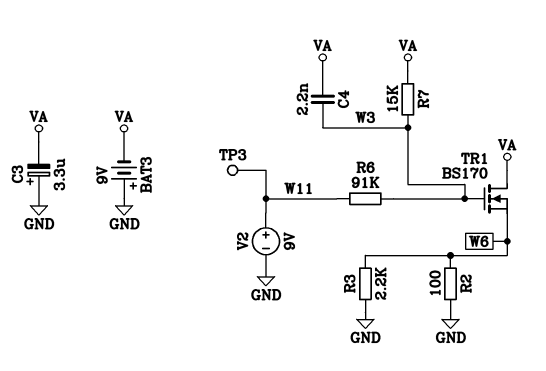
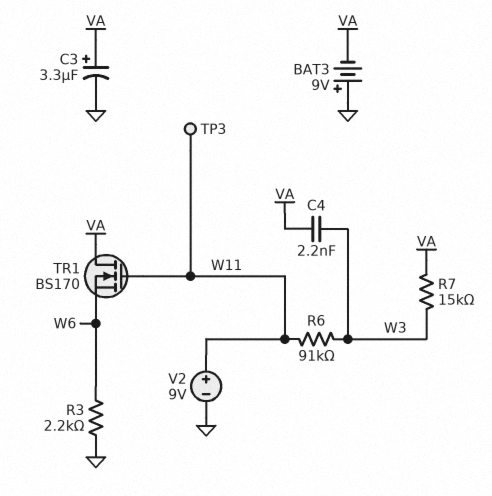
C3: 3.3uF (plus GND, minus VA) -> 3.3uF (plus VA, minus GND)
R2: 100 (GND, W6) -> none
TR1: NMOS BS170 (G W3, D VA, S W6) -> NMOS BS170 (G W11, D VA, S W6)

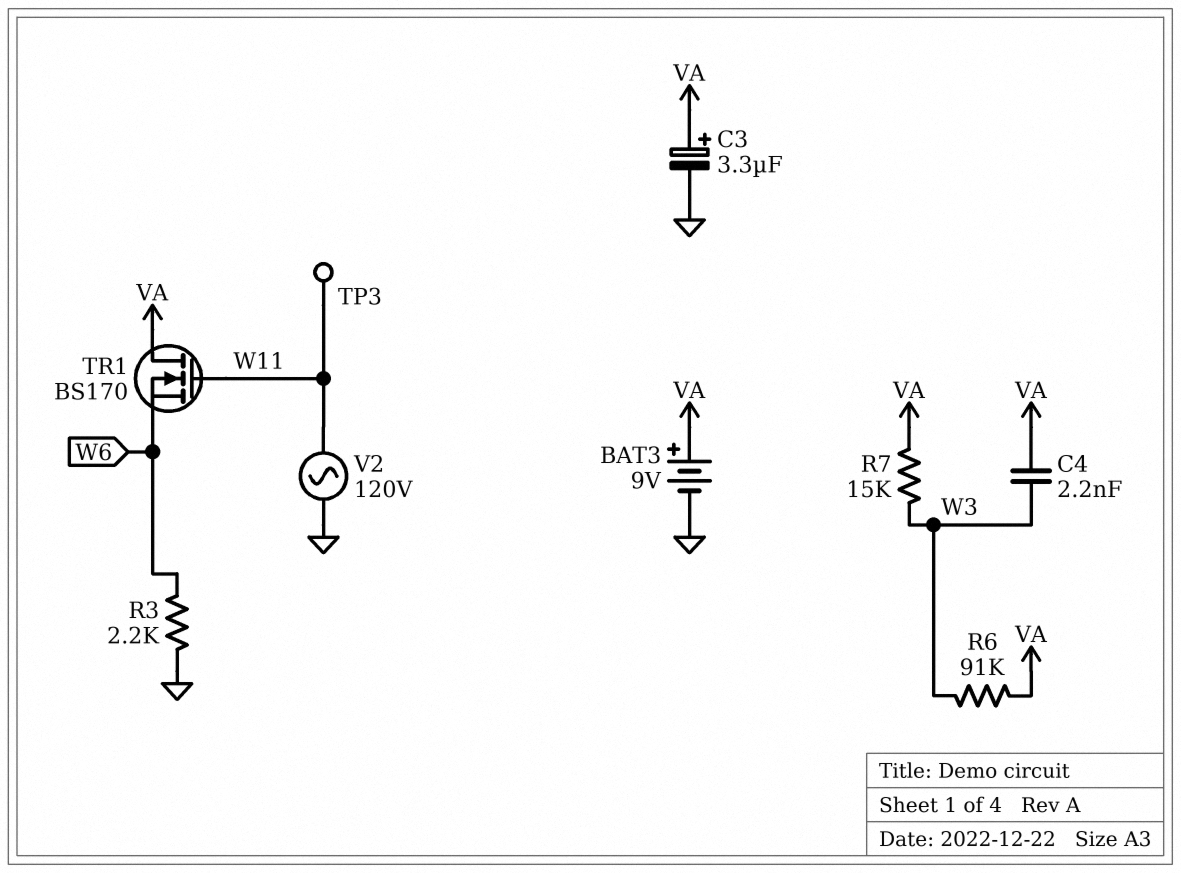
BAT3: 9V (plus GND, minus VA) -> 9V (plus VA, minus GND)
R6: 91k (W3, W11) -> 91k (VA, W3)
V2: 9V (plus W11, minus GND) -> AC 120V (GND, W11)

